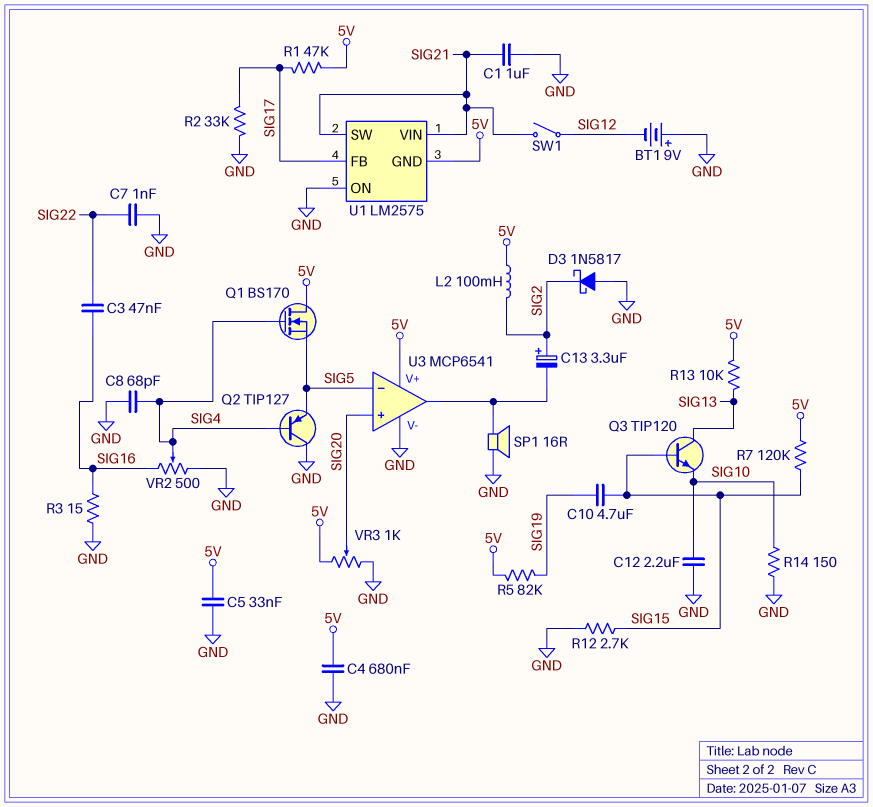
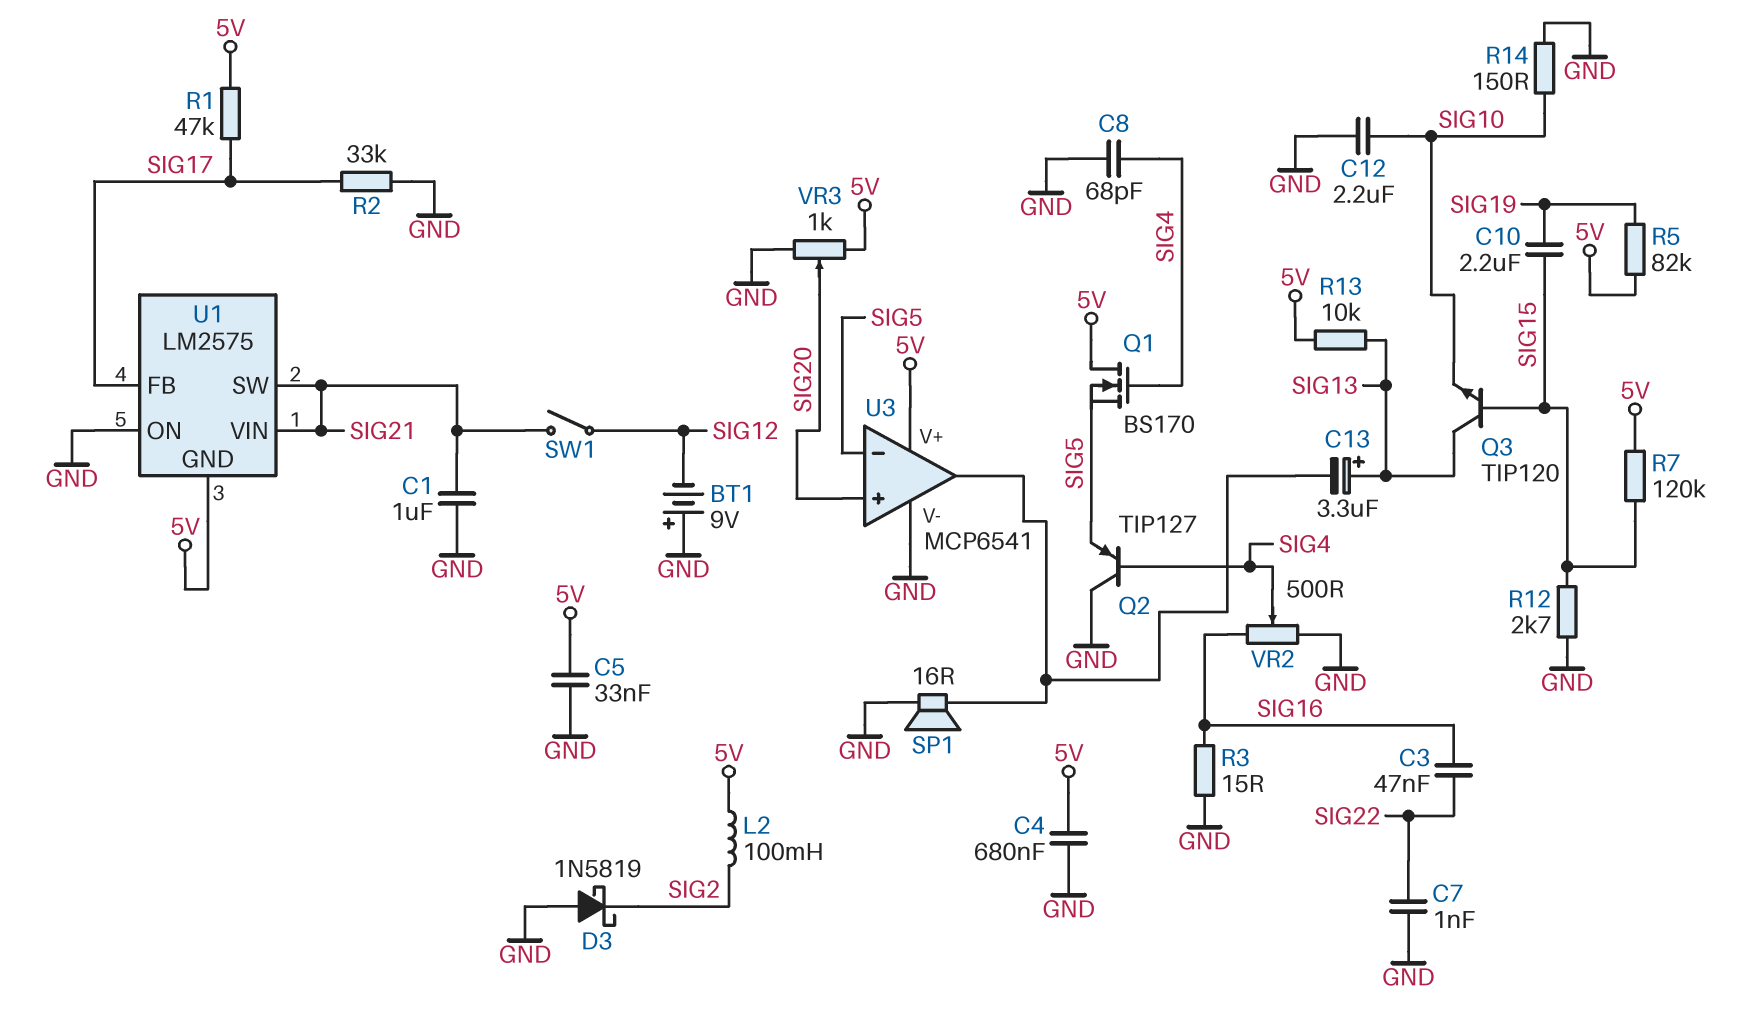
C10: 4.7uF (SIG15, SIG19) -> 2.2uF (SIG15, SIG19)
C13: 3.3uF (plus SIG2, minus U3/out) -> 3.3uF (plus SIG13, minus U3/out)
D3: schottky 1N5817 (A GND, K SIG2) -> schottky 1N5819 (A GND, K SIG2)

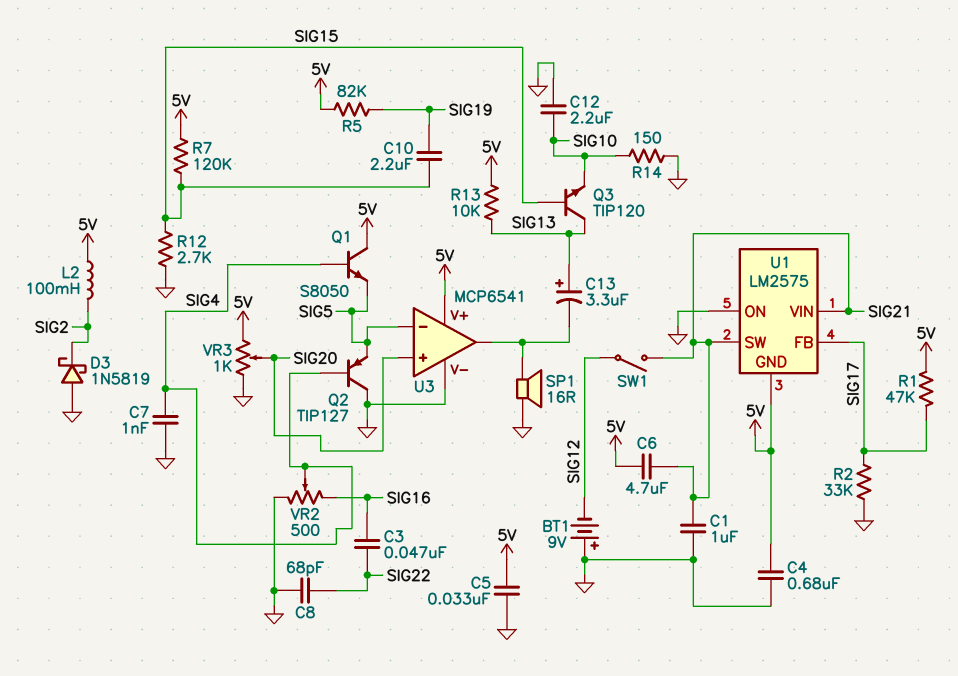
C6: none -> 4.7uF (5V, SIG21)
C7: 1nF (GND, SIG22) -> 1nF (GND, SIG4)
C8: 68pF (GND, SIG4) -> 68pF (GND, SIG22)
Q1: NMOS BS170 (G SIG4, D 5V, S SIG5) -> NPN S8050 (B SIG4, C 5V, E SIG5)
R3: 15 (GND, SIG16) -> none

